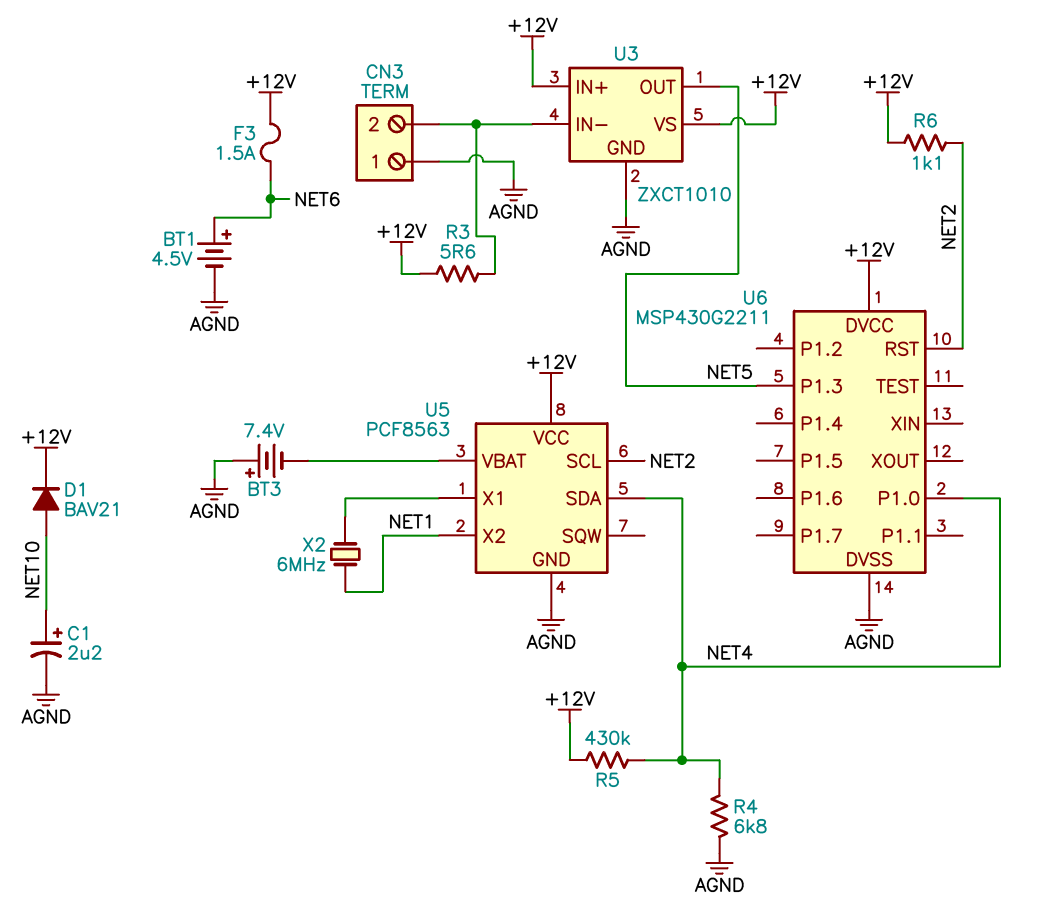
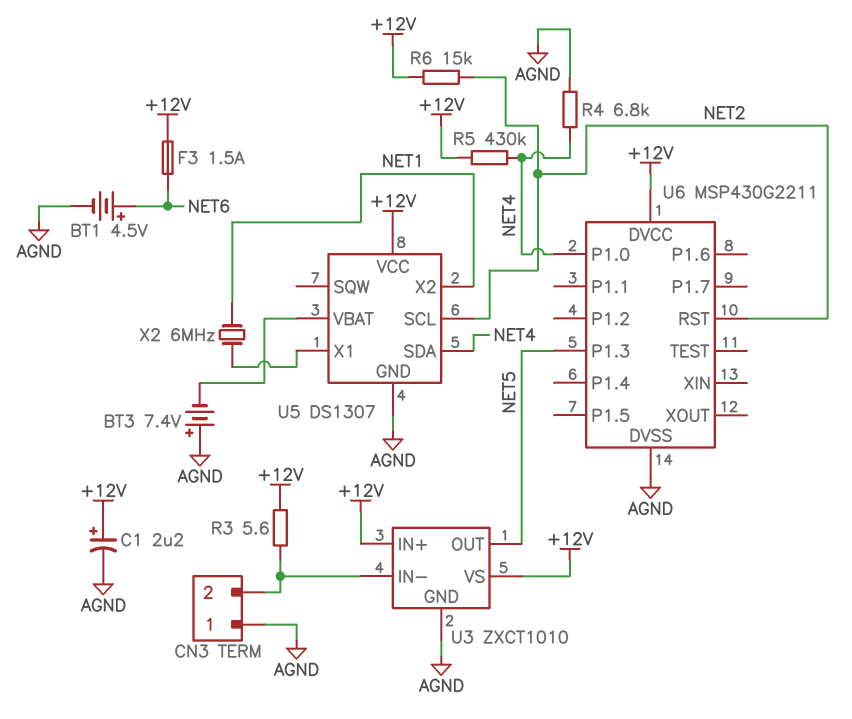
C1: 2.2uF (plus NET10, minus AGND) -> 2.2uF (plus +12V, minus AGND)
D1: diode BAV21 (A NET10, K +12V) -> none
R6: 1.1k (+12V, NET2) -> 15k (+12V, NET2)
U5: PCF8563 -> DS1307

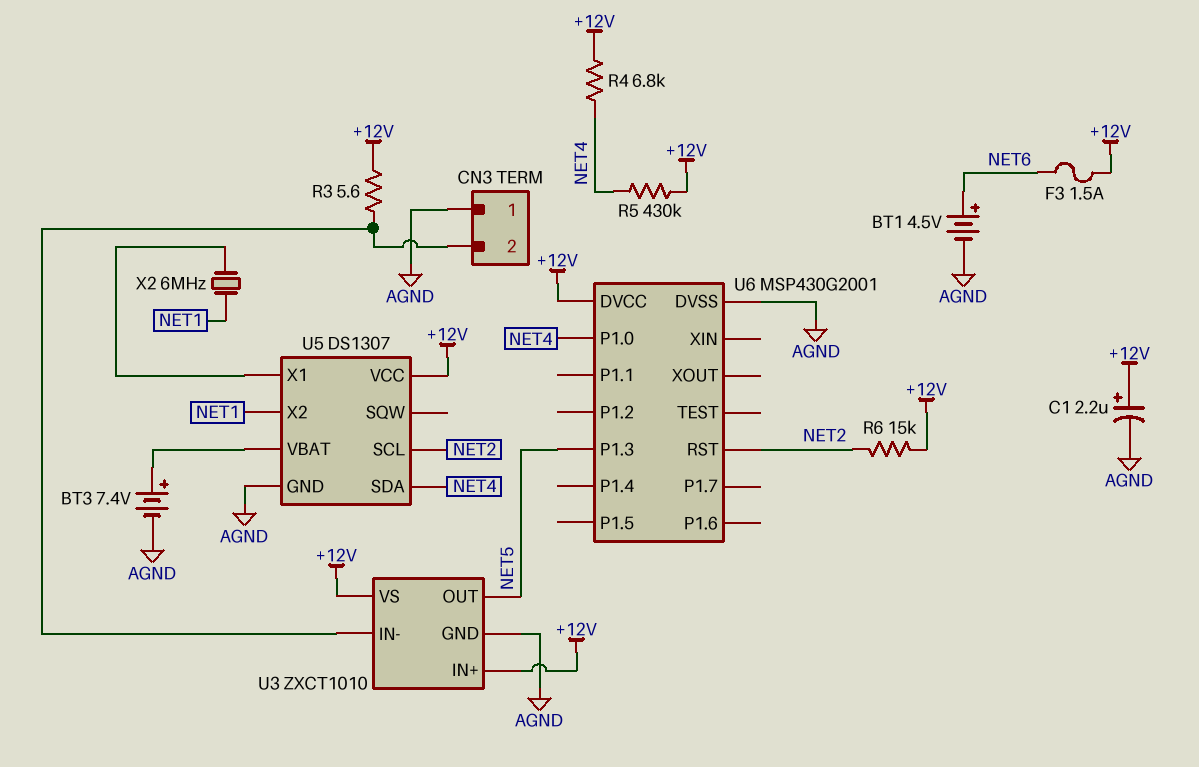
BT3: 7.4V (plus AGND, minus U5/VBAT) -> 7.4V (plus U5/VBAT, minus AGND)
R4: 6.8k (AGND, NET4) -> 6.8k (+12V, NET4)
U6: MSP430G2211 -> MSP430G2001

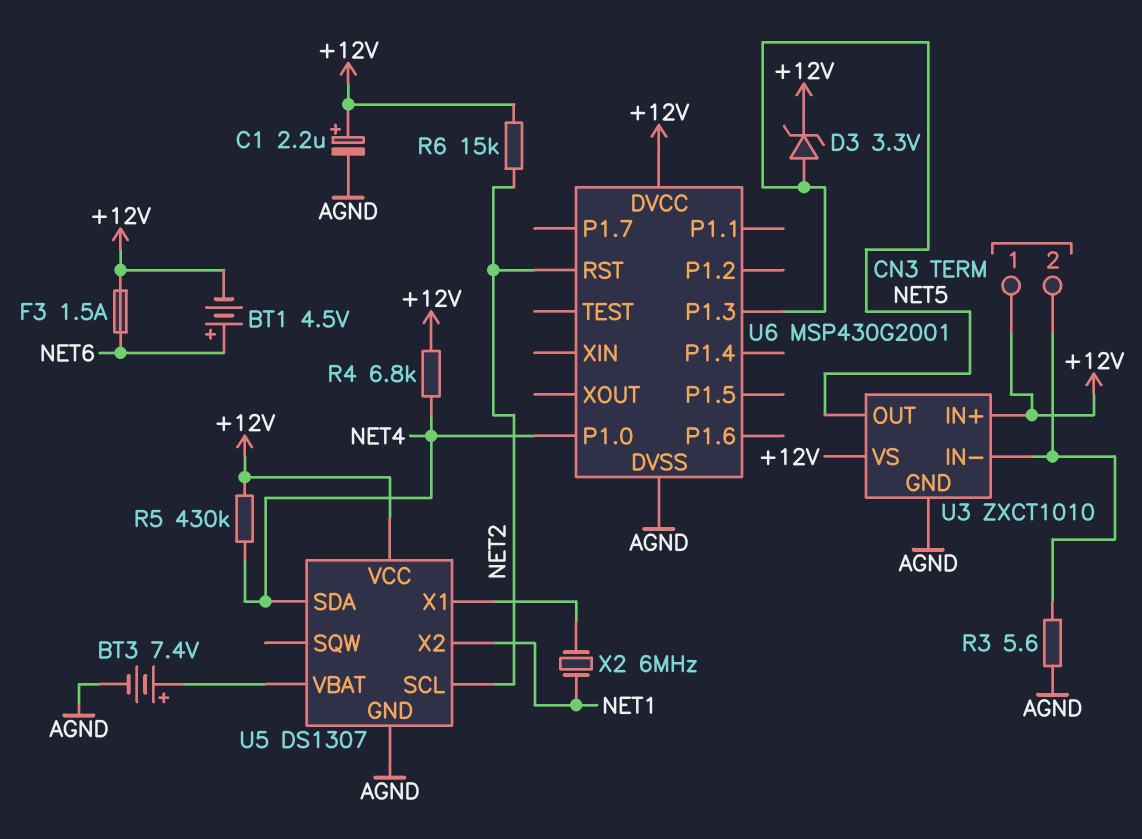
BT1: 4.5V (plus NET6, minus AGND) -> 4.5V (plus NET6, minus +12V)
CN3 pin 1: AGND -> +12V
D3: none -> zener 3.3V (A NET5, K +12V)
R3: 5.6 (+12V, CN3/2) -> 5.6 (AGND, CN3/2)

